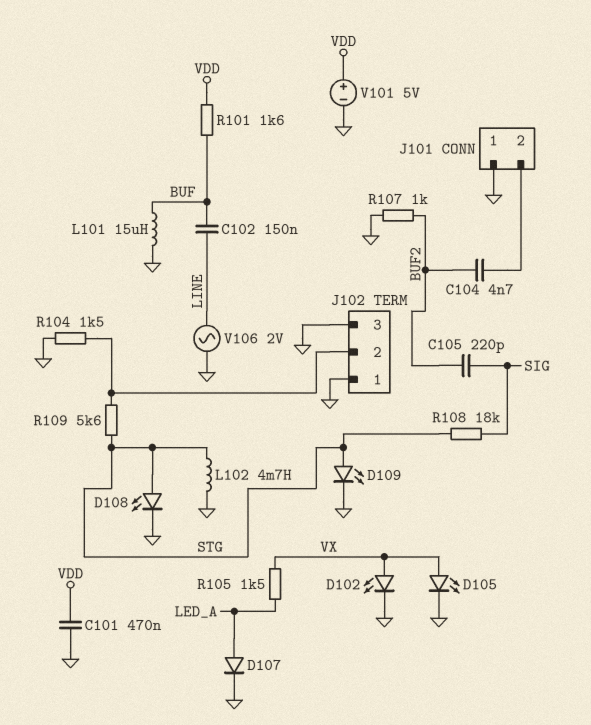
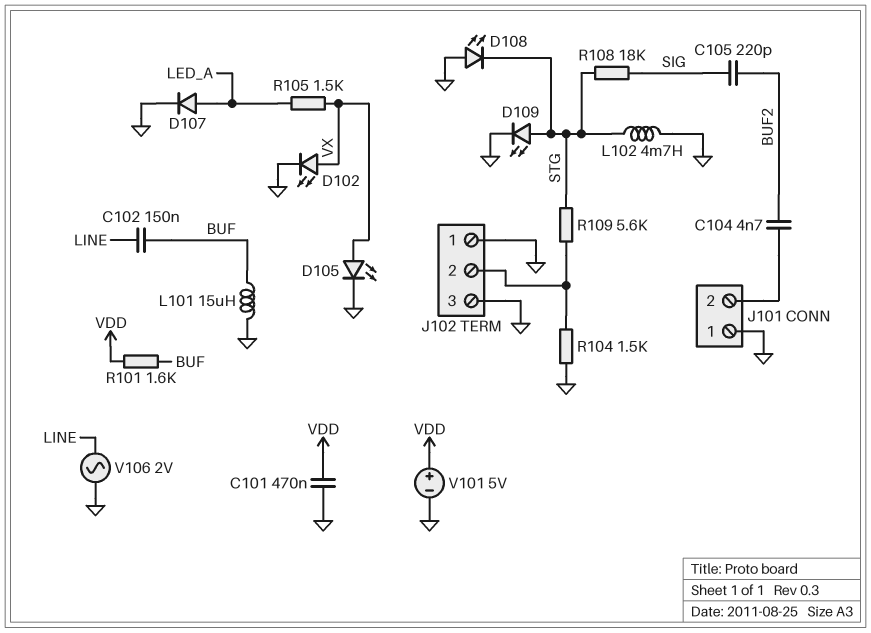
D108: LED (A STG, K GND) -> LED (A GND, K STG)
R107: 1k (BUF2, GND) -> none

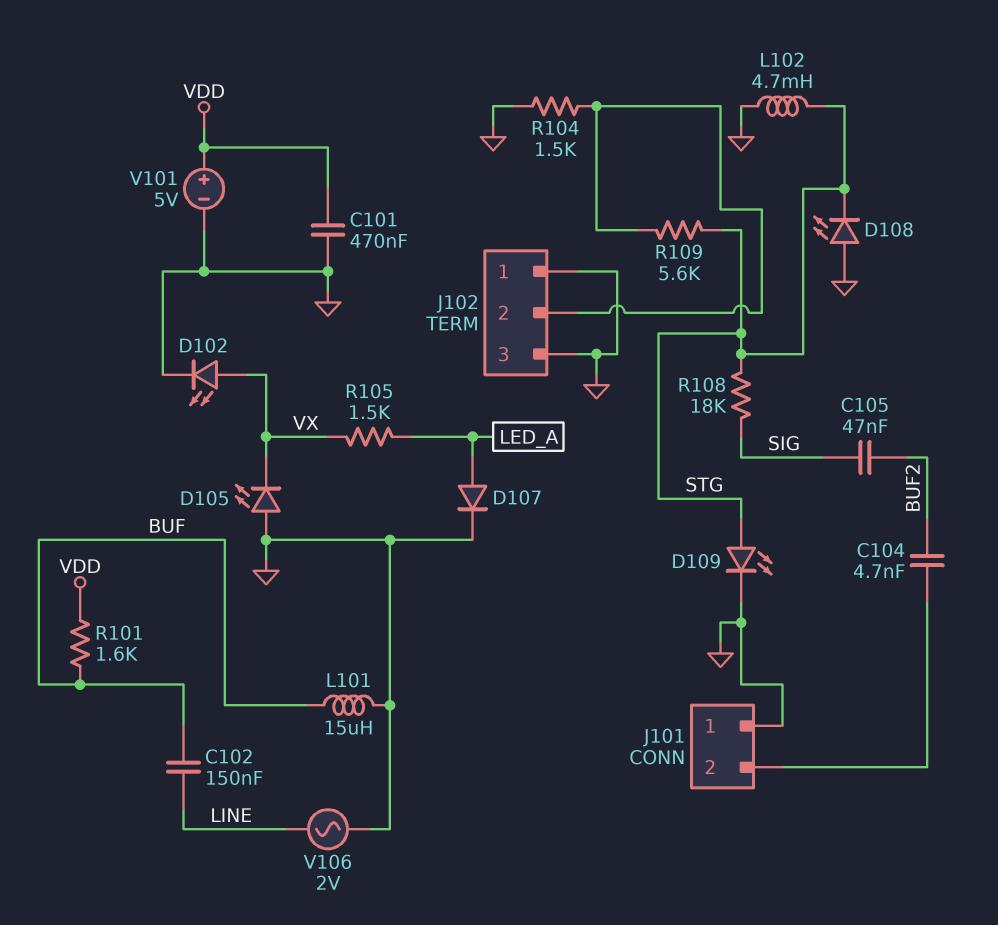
C105: 220pF (BUF2, SIG) -> 47nF (BUF2, SIG)
D105: LED (A VX, K GND) -> LED (A GND, K VX)

